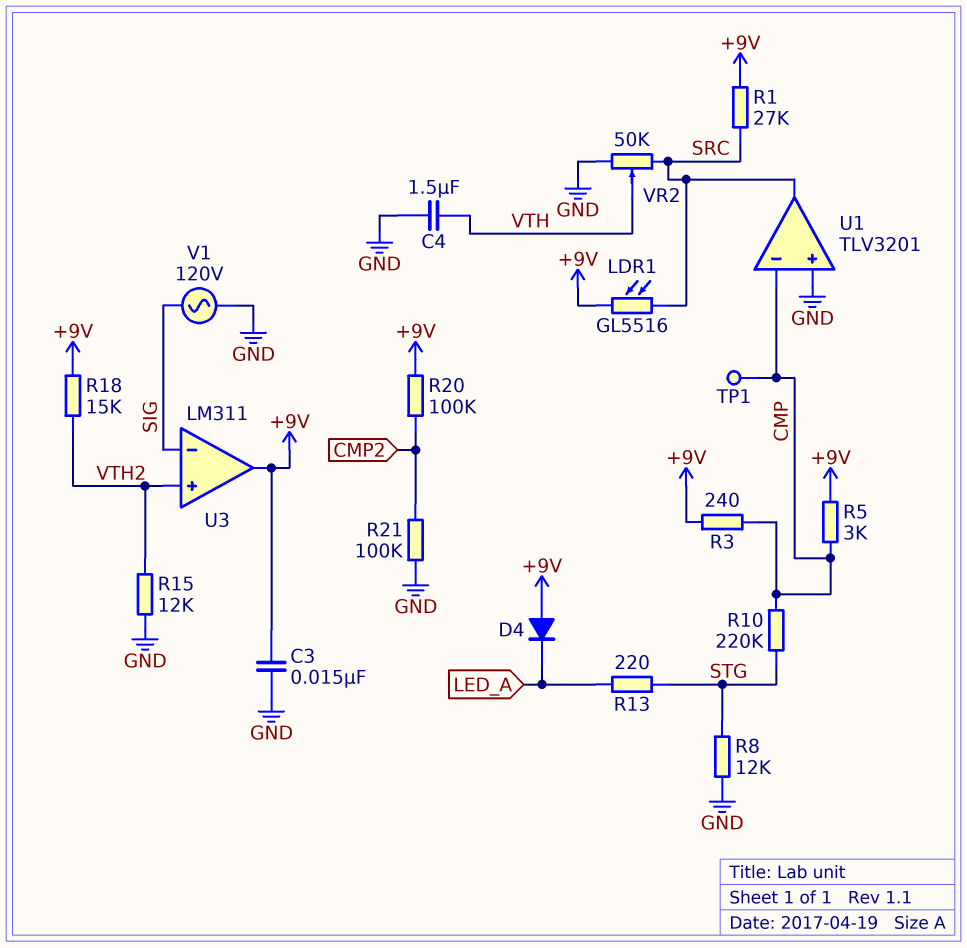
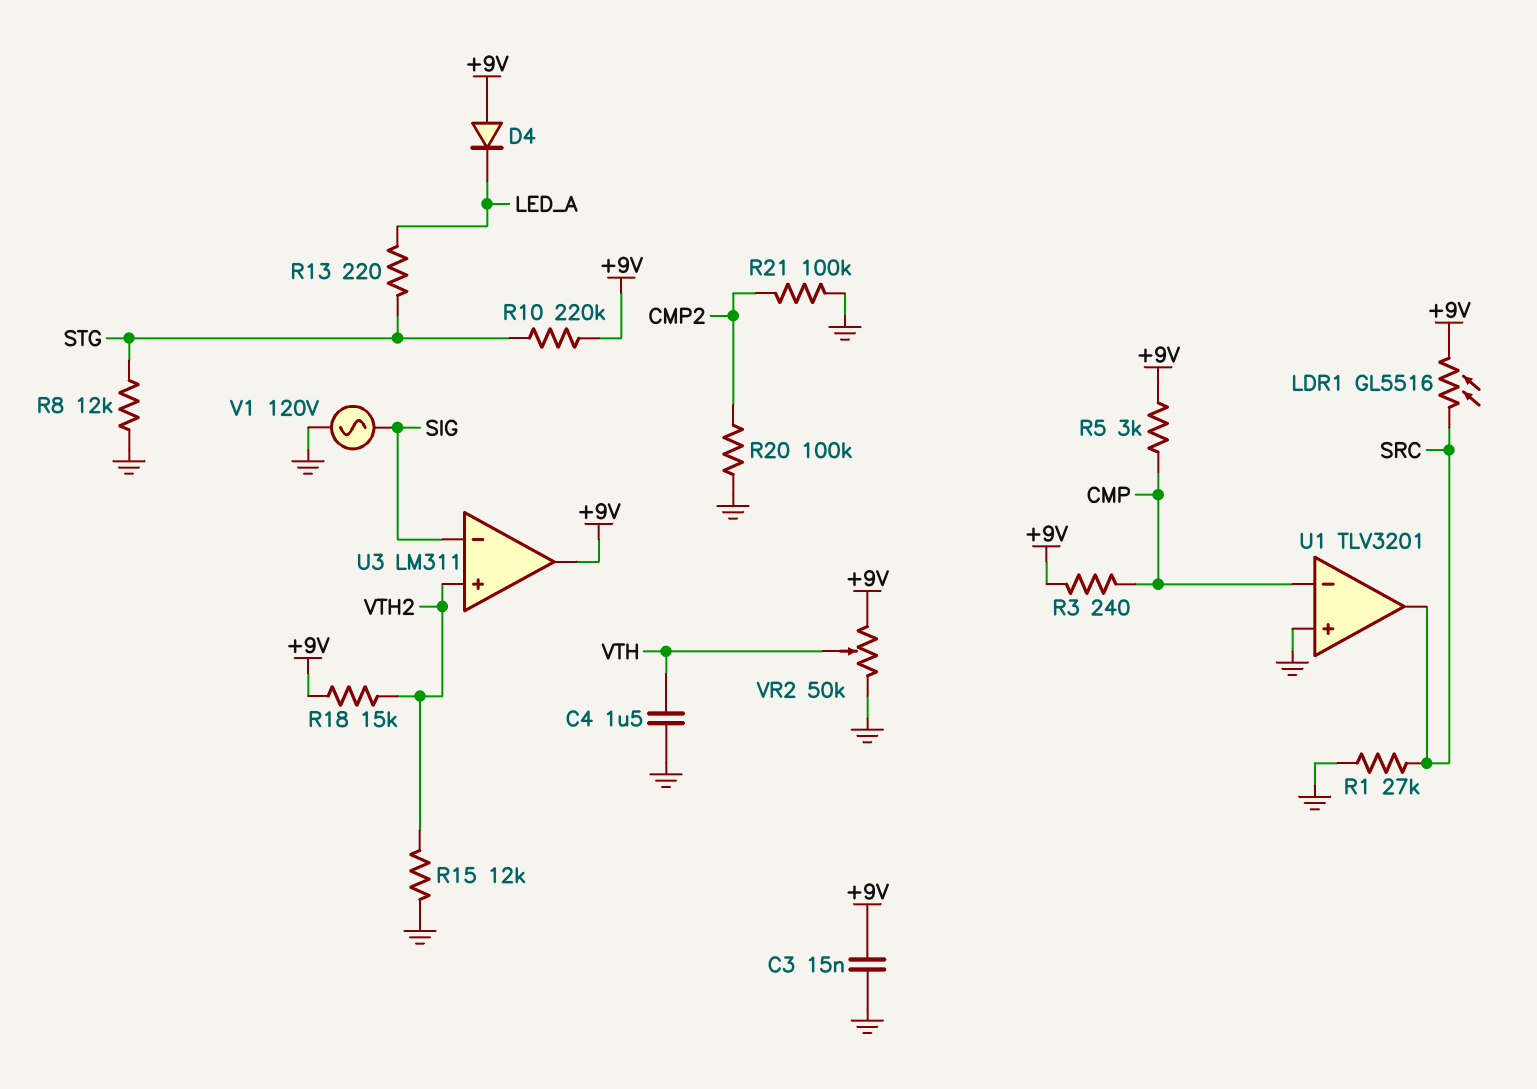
R1: 27k (+9V, SRC) -> 27k (GND, SRC)
R10: 220k (CMP, STG) -> 220k (+9V, STG)
R20: 100k (+9V, CMP2) -> 100k (CMP2, GND)
TP1: test point (CMP) -> none
VR2: 50k (GND, SRC, wiper VTH) -> 50k (+9V, GND, wiper VTH)

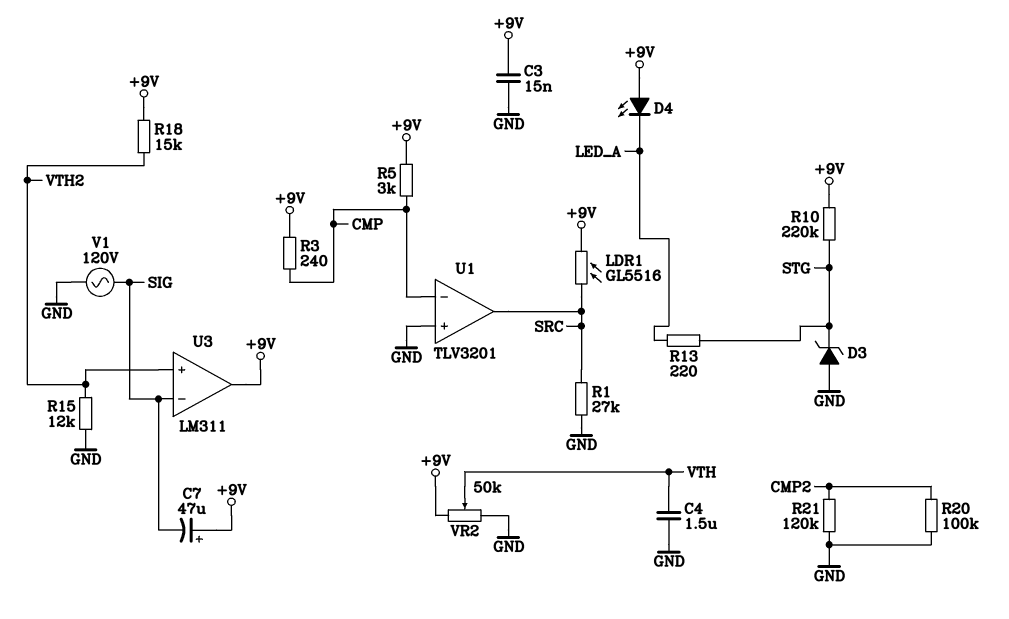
C7: none -> 47uF (plus +9V, minus SIG)
D3: none -> zener (A GND, K STG)
D4: diode (A +9V, K LED_A) -> LED (A +9V, K LED_A)
R8: 12k (GND, STG) -> none
R21: 100k (CMP2, GND) -> 120k (CMP2, GND)

